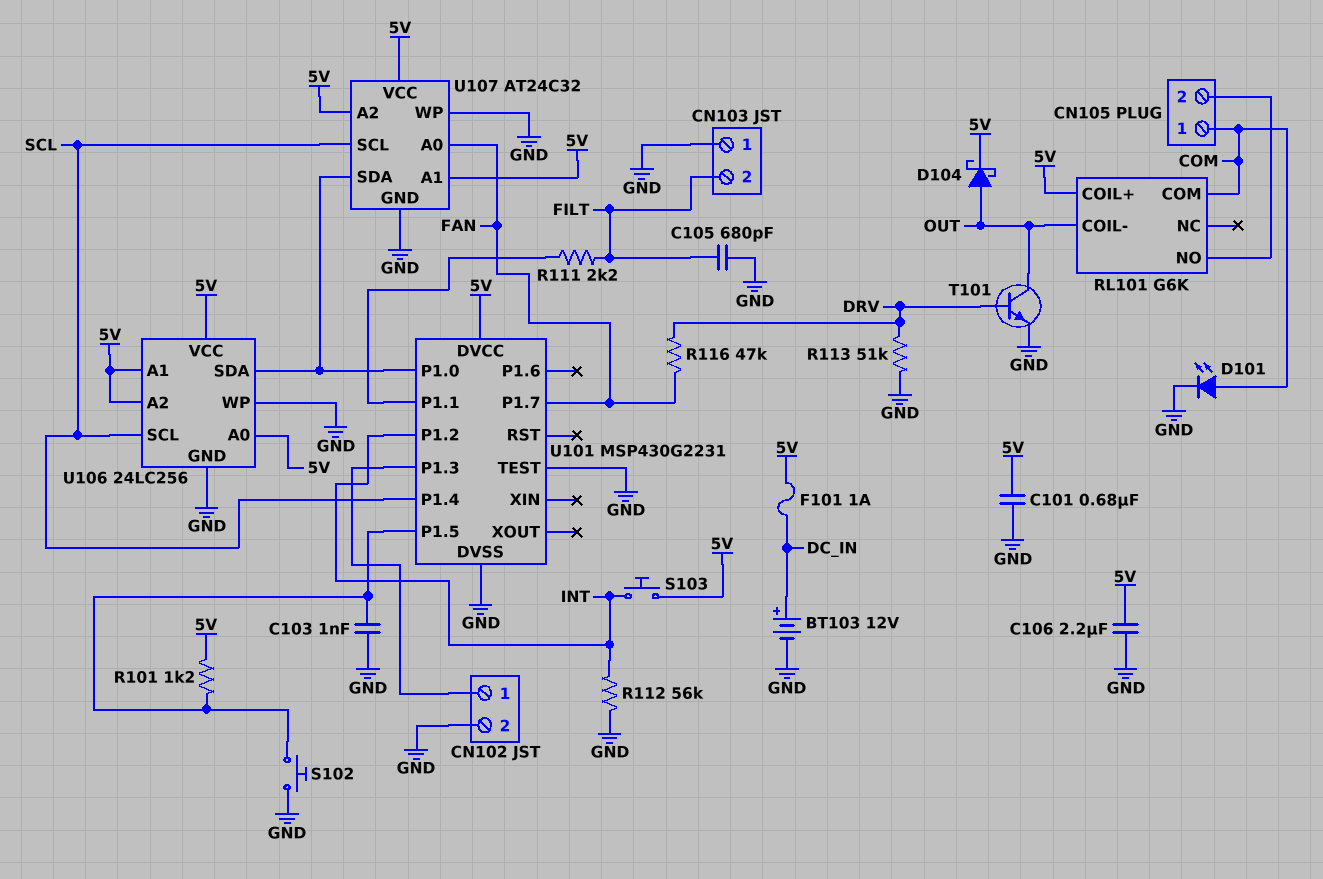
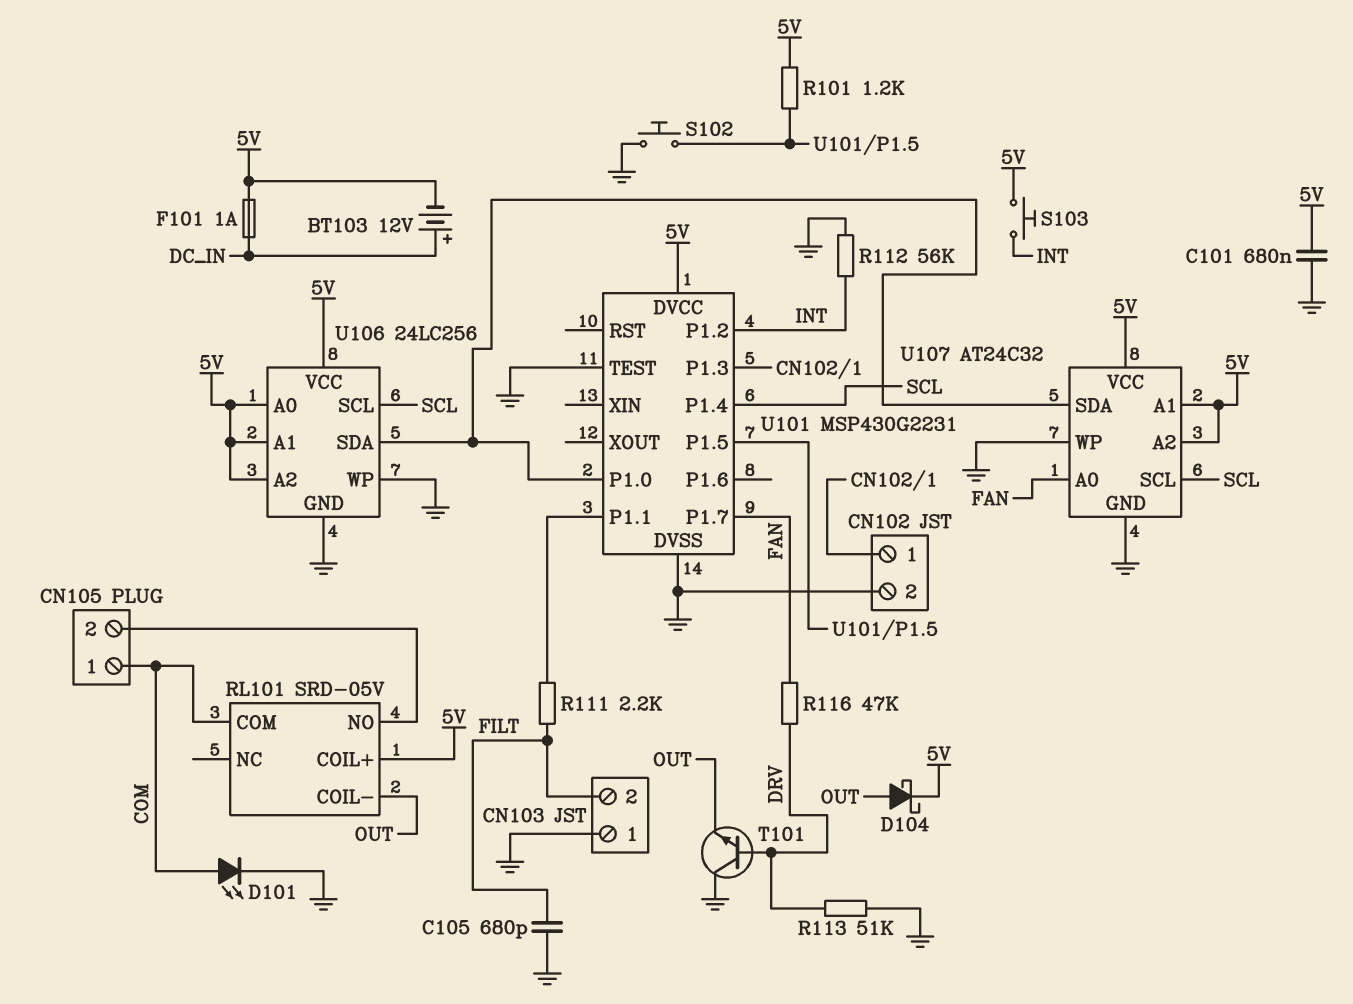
BT103: 12V (plus DC_IN, minus GND) -> 12V (plus DC_IN, minus 5V)
C103: 1nF (GND, U101/P1.5) -> none
C106: 2.2uF (5V, GND) -> none
RL101: G6K -> SRD-05V
T101: NPN (B DRV, C OUT, E GND) -> NPN (B DRV, C GND, E OUT)

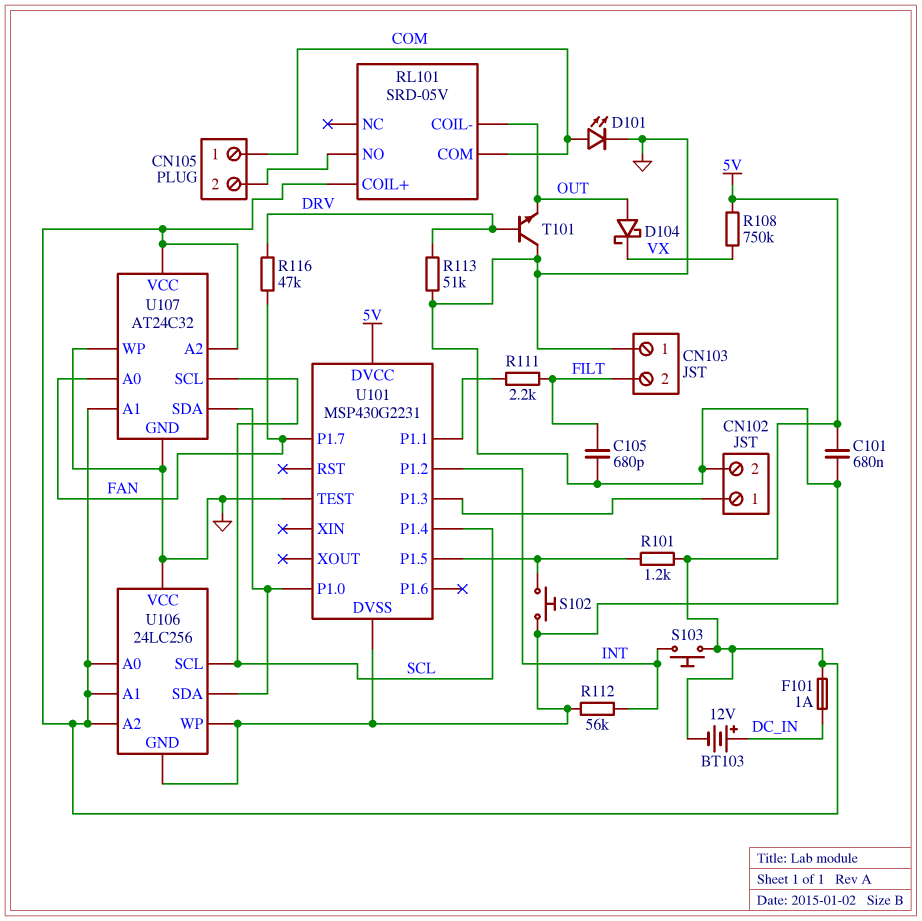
D104: schottky (A OUT, K 5V) -> schottky (A OUT, K VX)
R108: none -> 750k (5V, VX)
U106 pin VCC: 5V -> GND

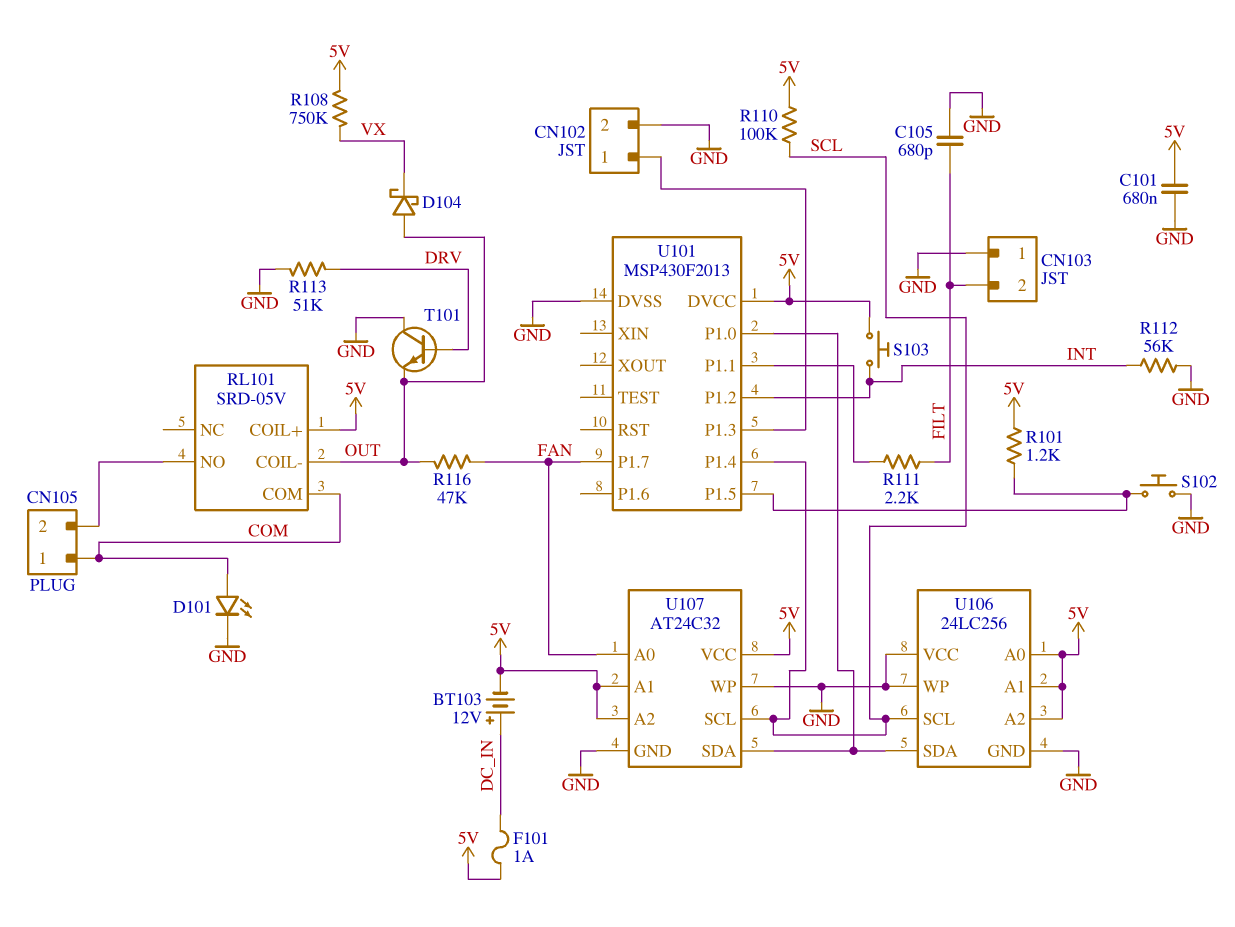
R110: none -> 100k (5V, SCL)
R116: 47k (DRV, FAN) -> 47k (FAN, OUT)
U101: MSP430G2231 -> MSP430F2013
U101 pin TEST: GND -> none

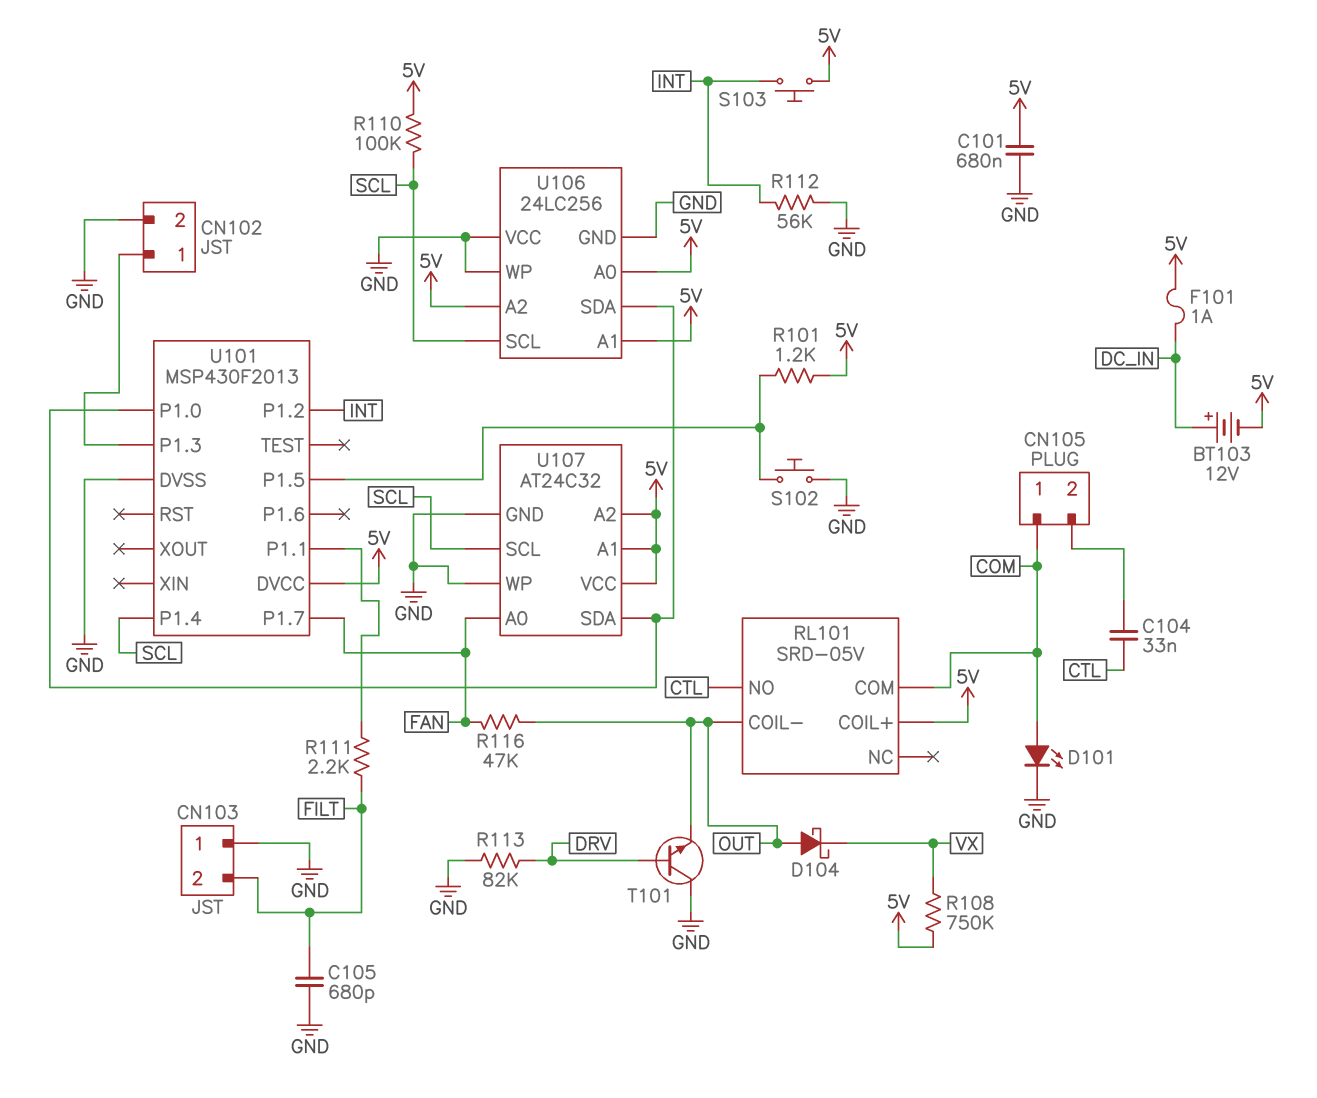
C104: none -> 33nF (CN105/2, CTL)
R113: 51k (DRV, GND) -> 82k (DRV, GND)
RL101 pin NO: CN105/2 -> CTL

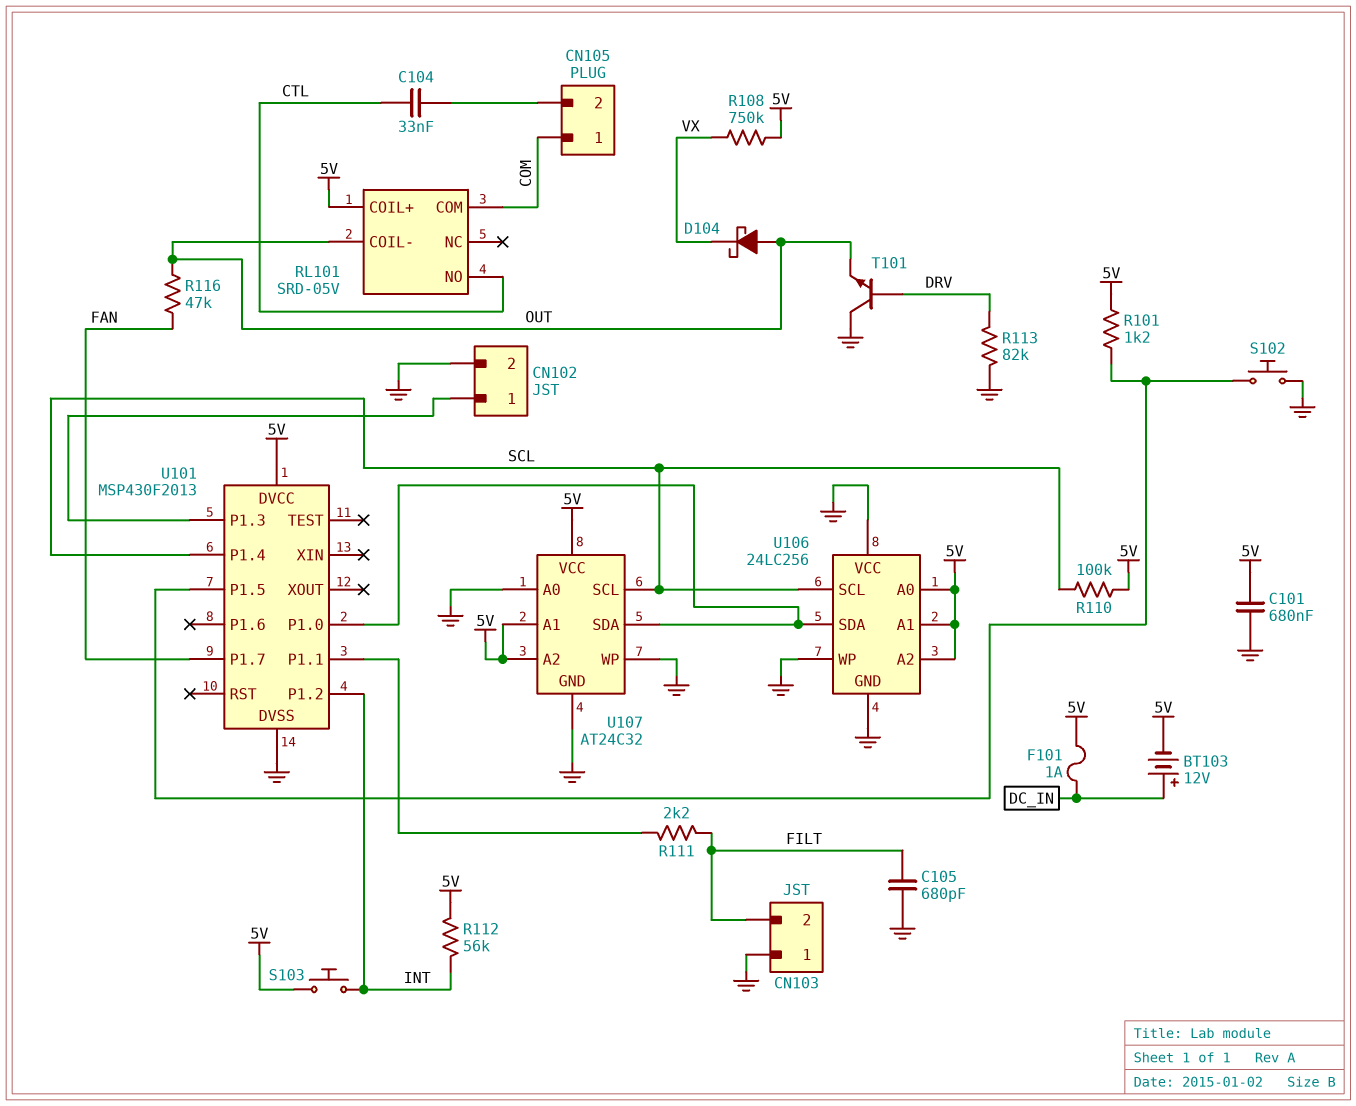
D101: LED (A COM, K GND) -> none
R112: 56k (GND, INT) -> 56k (5V, INT)
U107 pin A0: FAN -> GND

